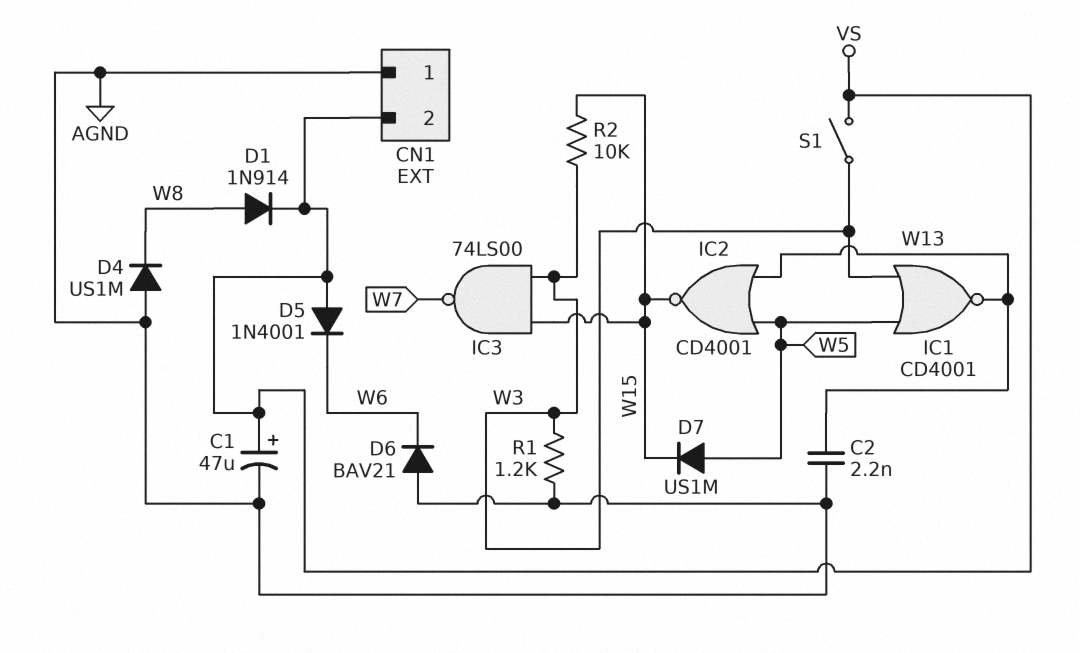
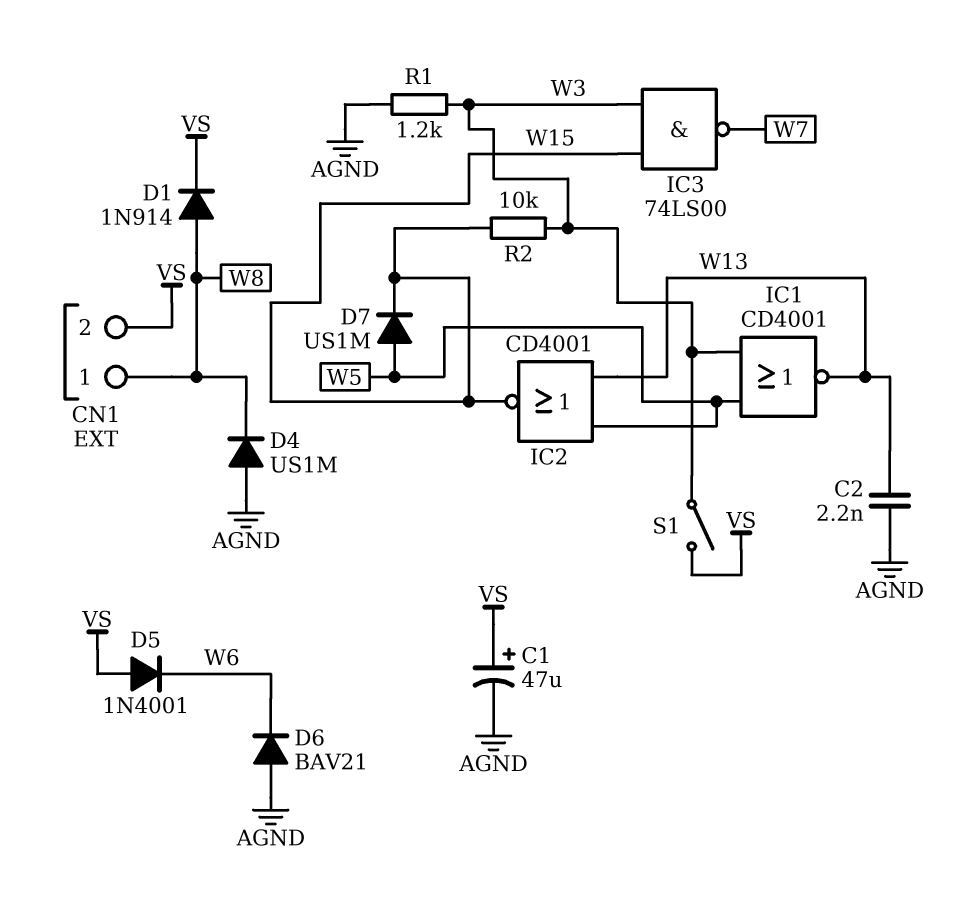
CN1 pin 1: AGND -> W8

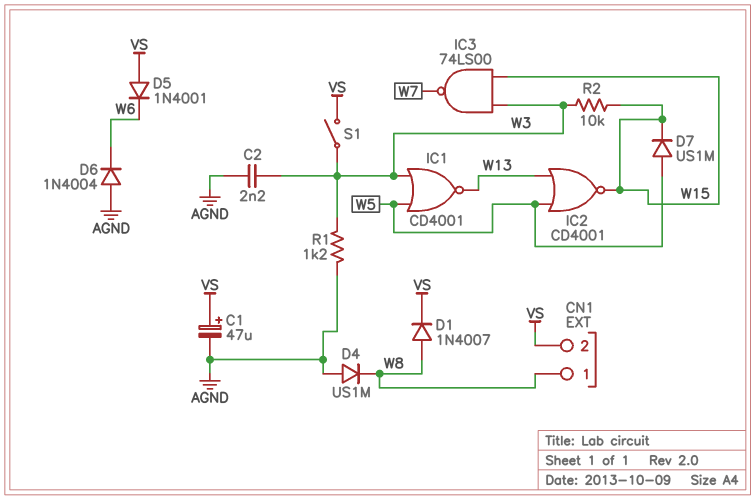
C2: 2.2nF (AGND, W13) -> 2.2nF (AGND, W3)
D1: diode 1N914 (A W8, K VS) -> diode 1N4007 (A W8, K VS)
D6: diode BAV21 (A AGND, K W6) -> diode 1N4004 (A AGND, K W6)

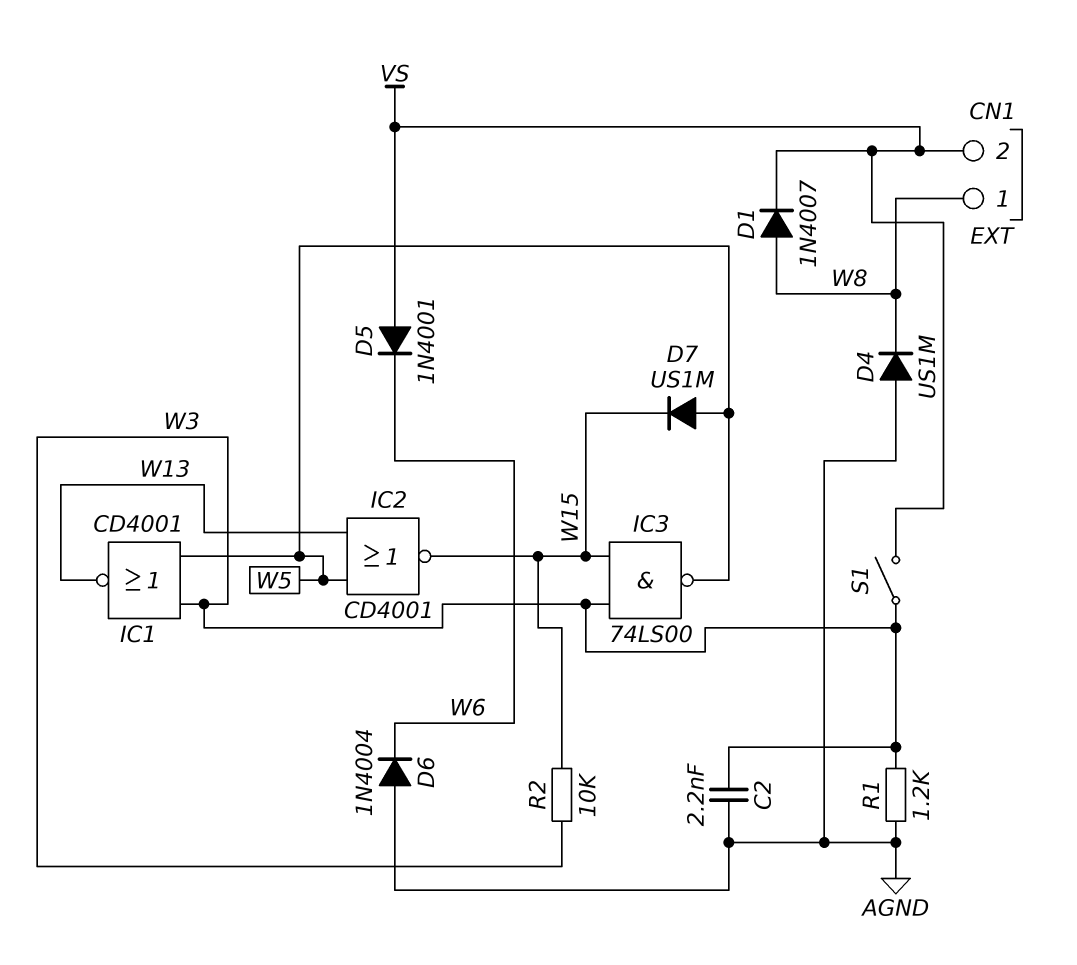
C1: 47uF (plus VS, minus AGND) -> none
IC3: NAND 74LS00 (in W3, in W15, out W7) -> NAND 74LS00 (in W3, in W15, out W5)

